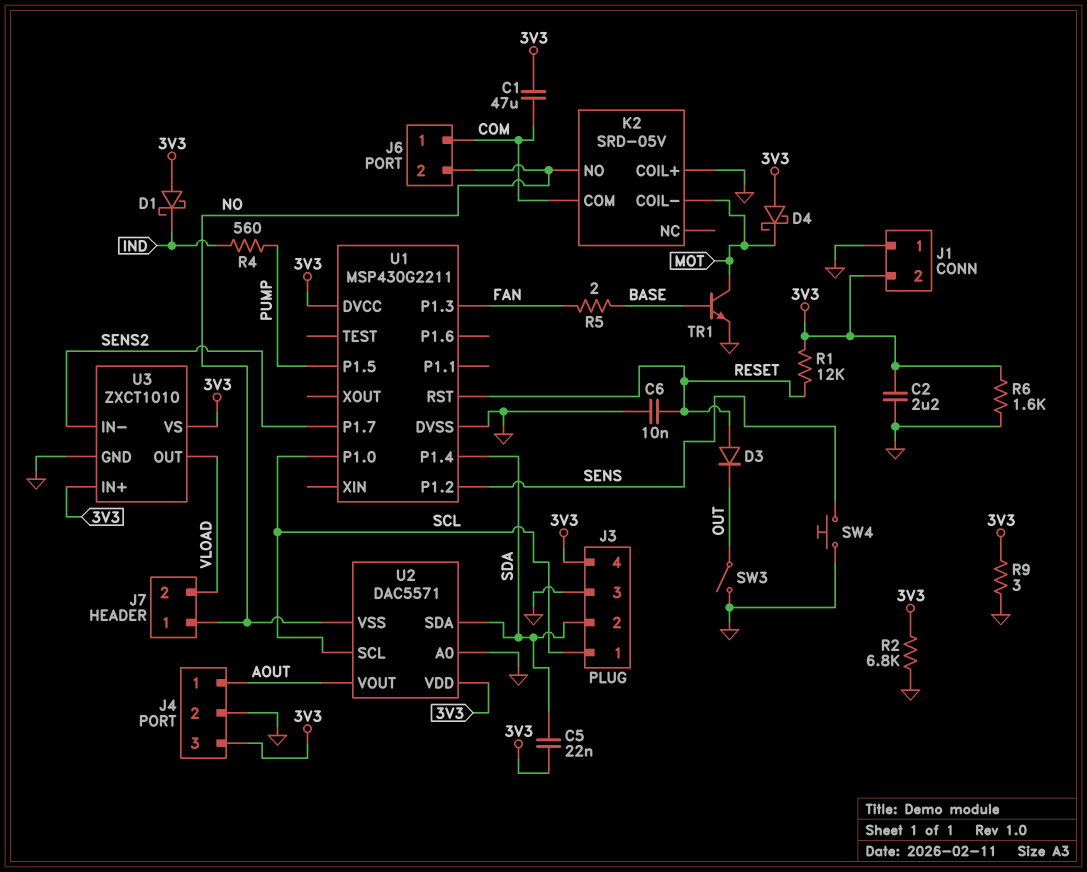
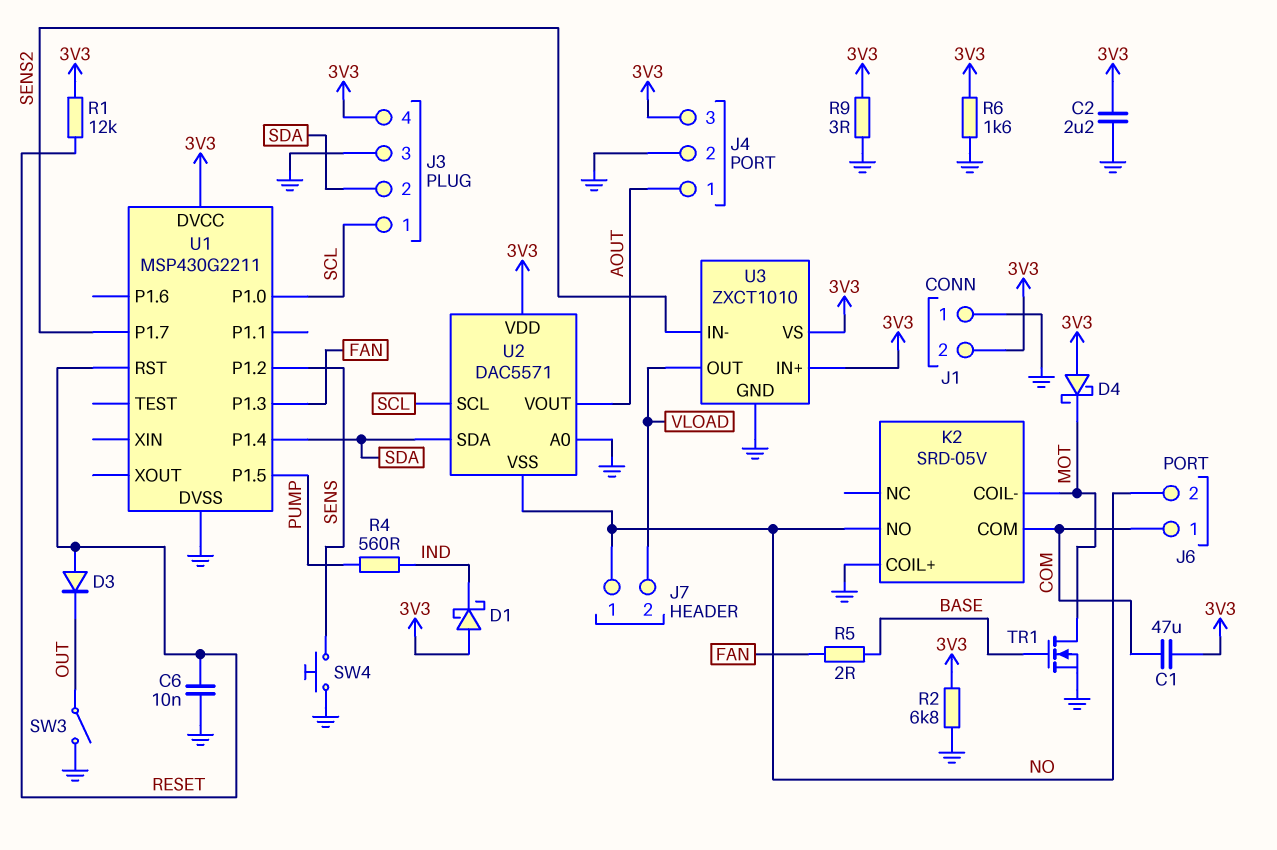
C5: 22nF (3V3, SDA) -> none
TR1: NPN (B BASE, C MOT, E GND) -> NMOS (G BASE, D MOT, S GND)

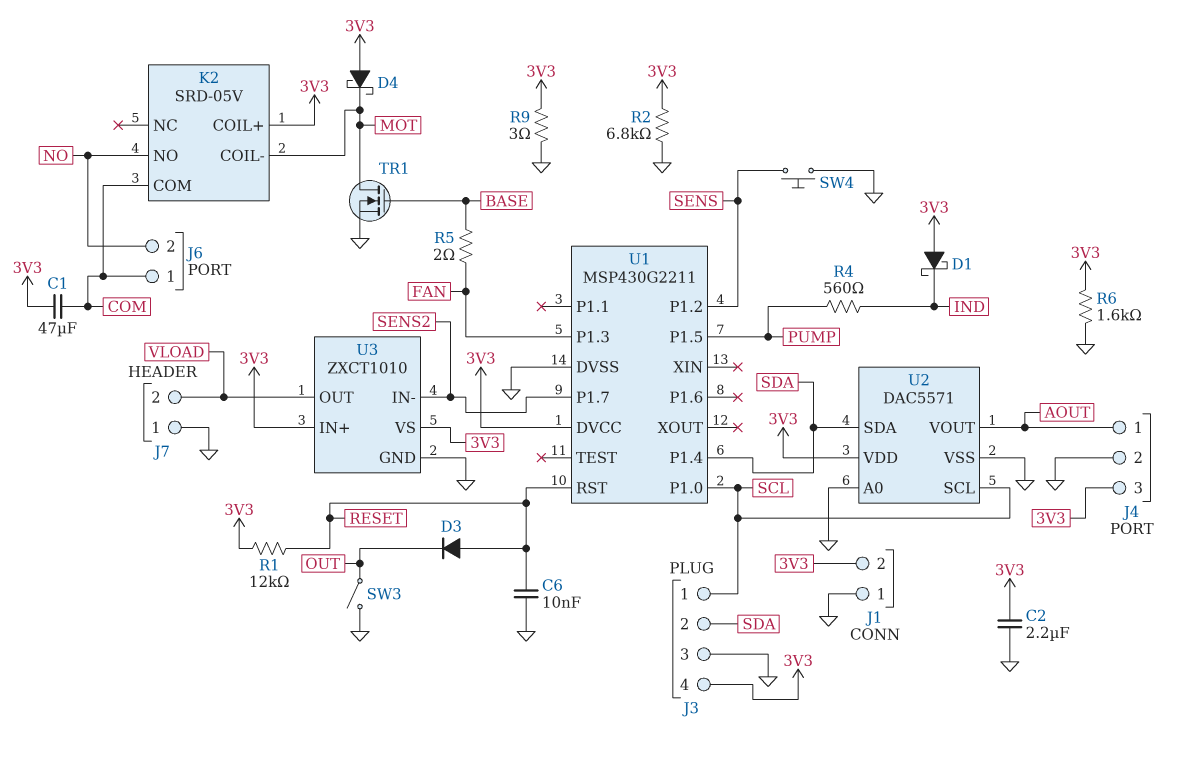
J7 pin 1: NO -> GND
K2 pin COIL+: GND -> 3V3
U2 pin VSS: NO -> GND

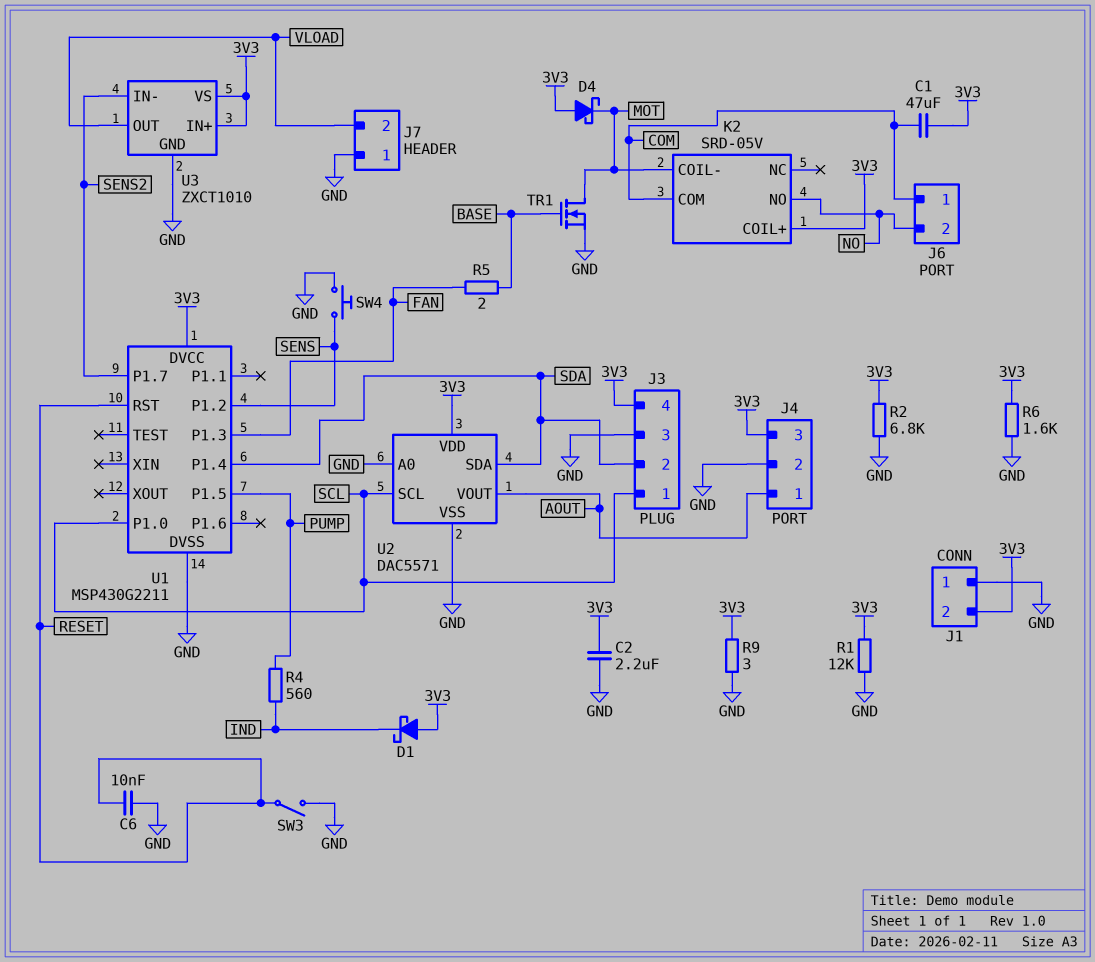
D3: diode (A RESET, K OUT) -> none
R1: 12k (3V3, RESET) -> 12k (3V3, GND)
SW3: switch (GND, OUT) -> switch (GND, RESET)

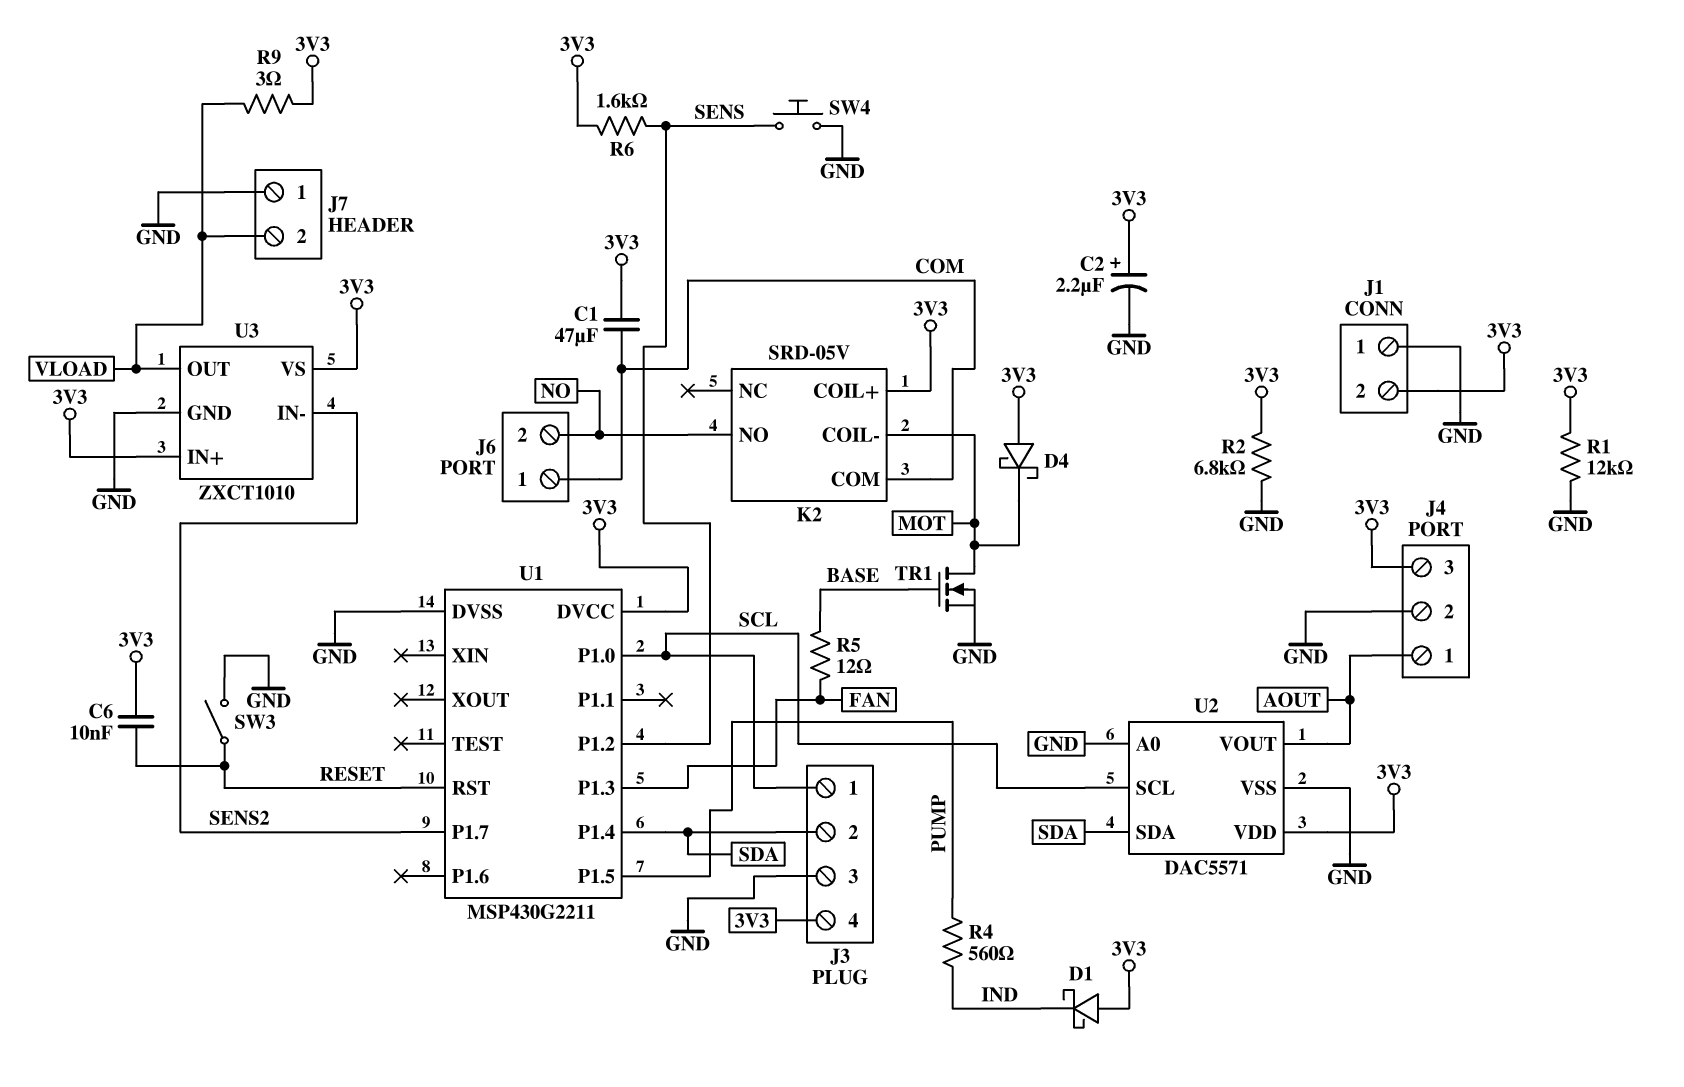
C2: 2.2uF (3V3, GND) -> 2.2uF (plus 3V3, minus GND)
C6: 10nF (GND, RESET) -> 10nF (3V3, RESET)
R5: 2 (BASE, FAN) -> 12 (BASE, FAN)
R6: 1.6k (3V3, GND) -> 1.6k (3V3, SENS)
R9: 3 (3V3, GND) -> 3 (3V3, VLOAD)

